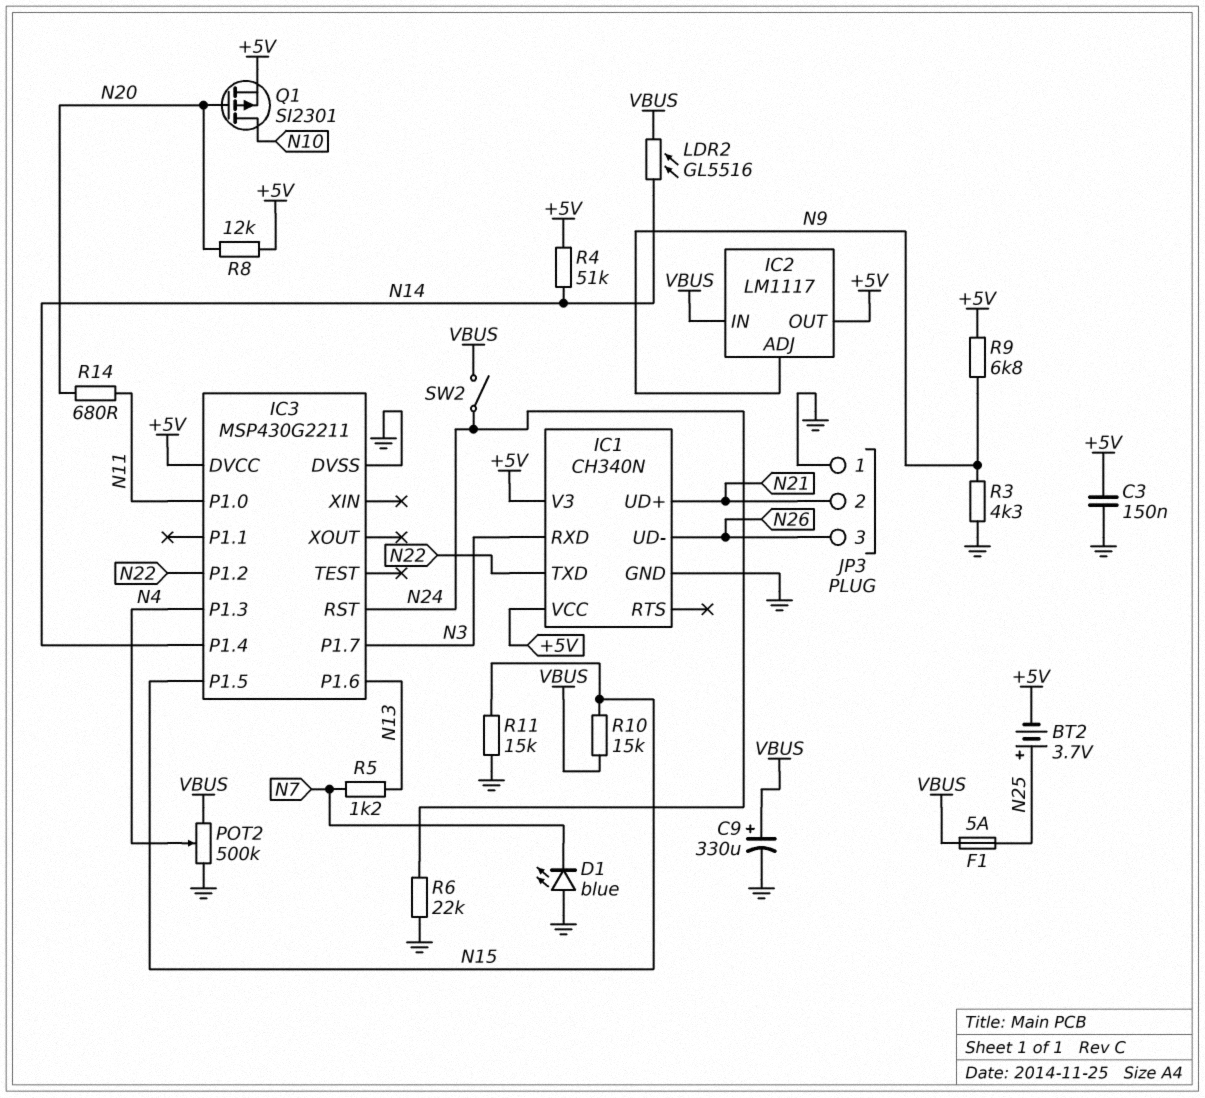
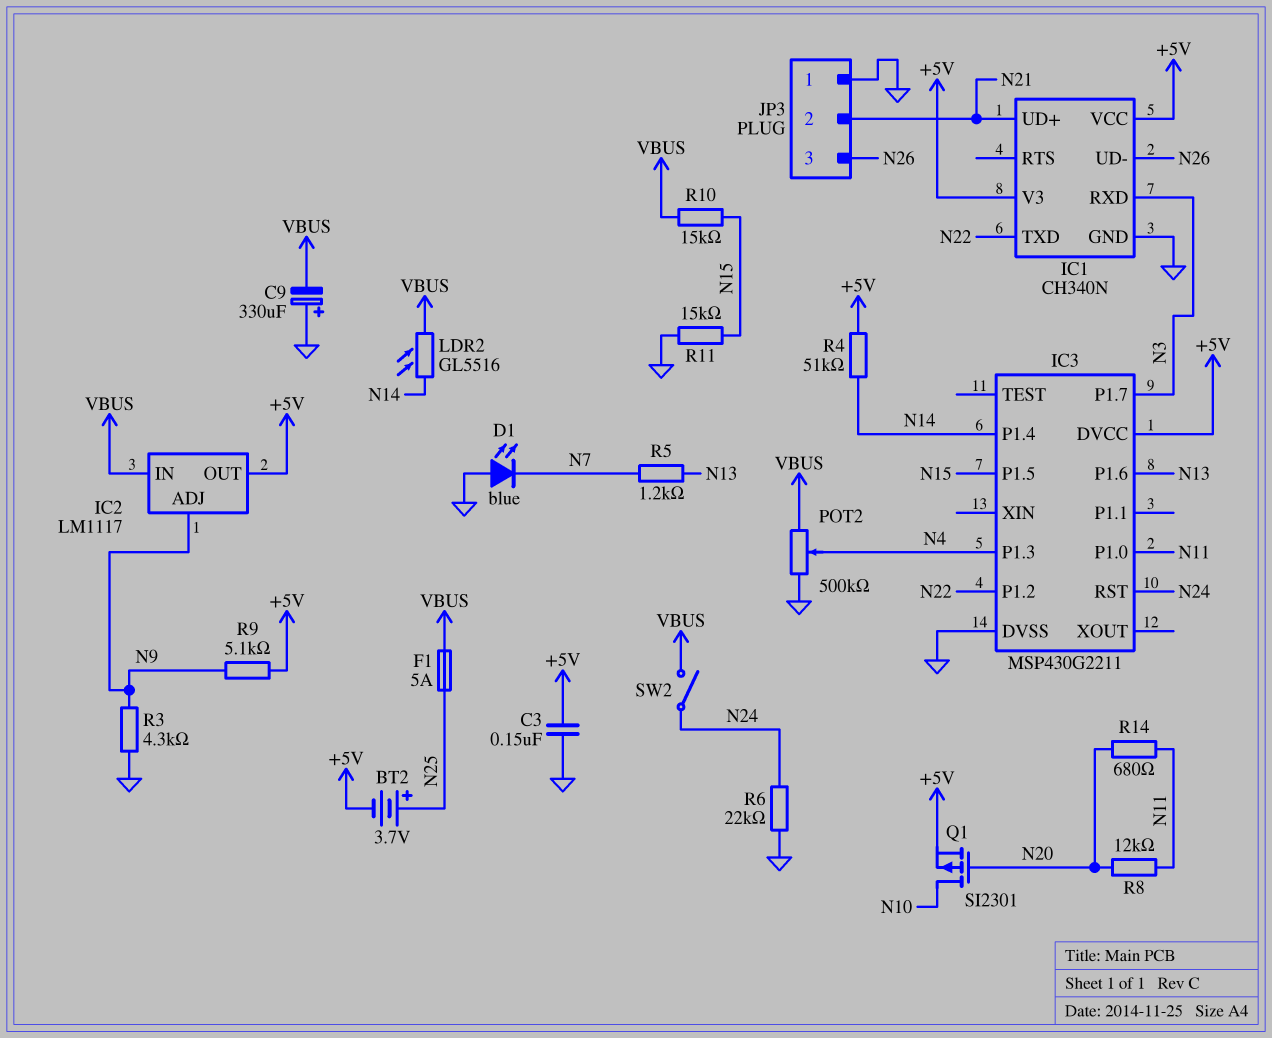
C9: 330uF (plus VBUS, minus GND) -> 330uF (plus GND, minus VBUS)
R8: 12k (+5V, N20) -> 12k (N11, N20)
R9: 6.8k (+5V, N9) -> 5.1k (+5V, N9)

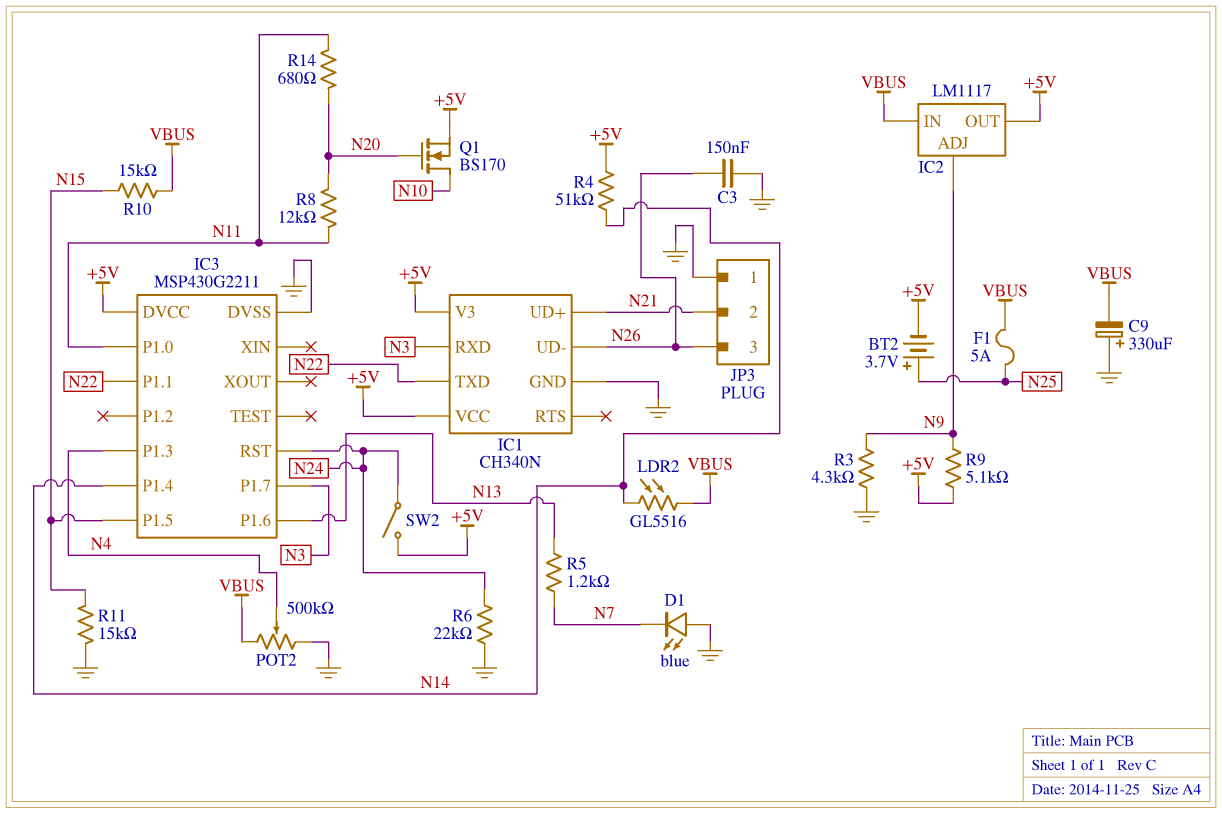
C3: 150nF (+5V, GND) -> 150nF (GND, N26)
IC3 pin P1.1: none -> N22
IC3 pin P1.2: N22 -> none
Q1: PMOS SI2301 (G N20, D N10, S +5V) -> NMOS BS170 (G N20, D N10, S +5V)
SW2: switch (N24, VBUS) -> switch (+5V, N24)

